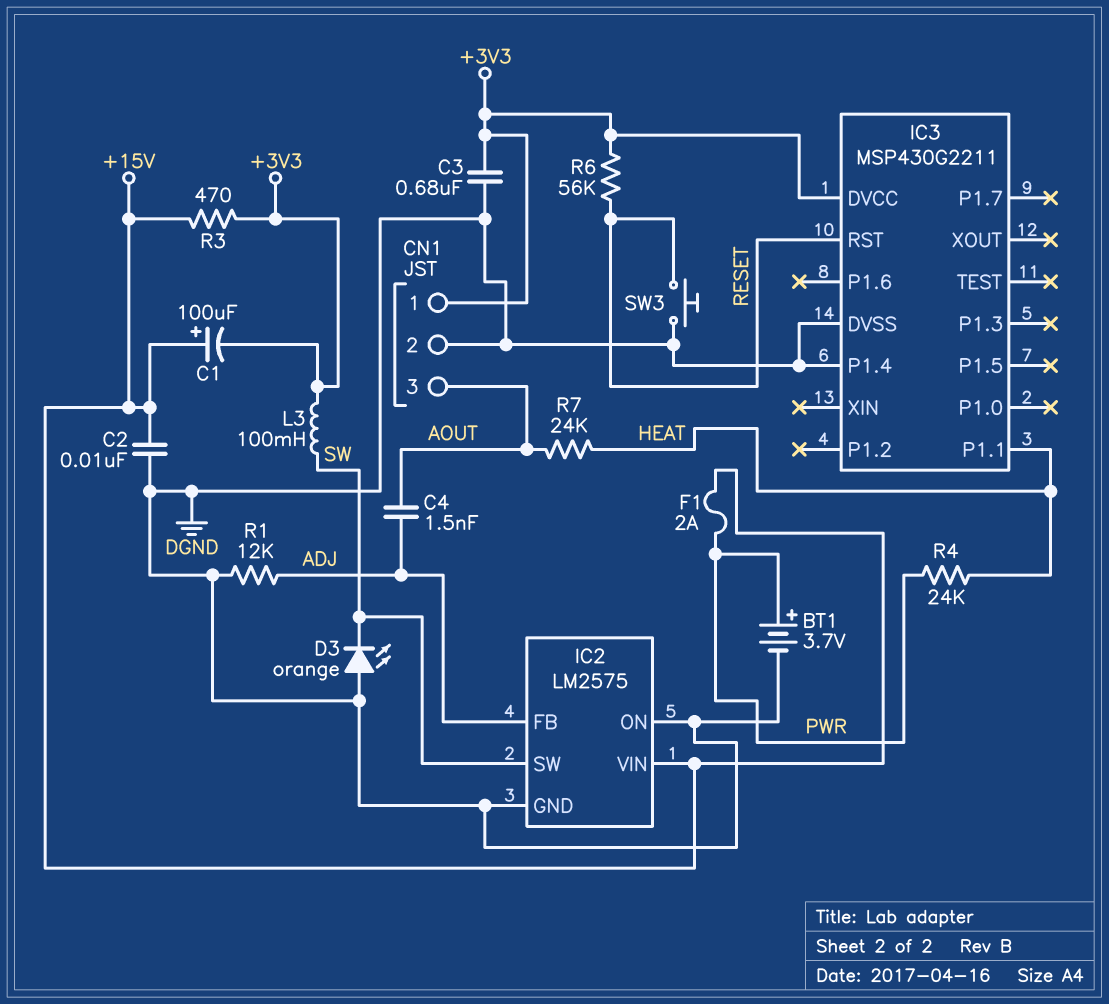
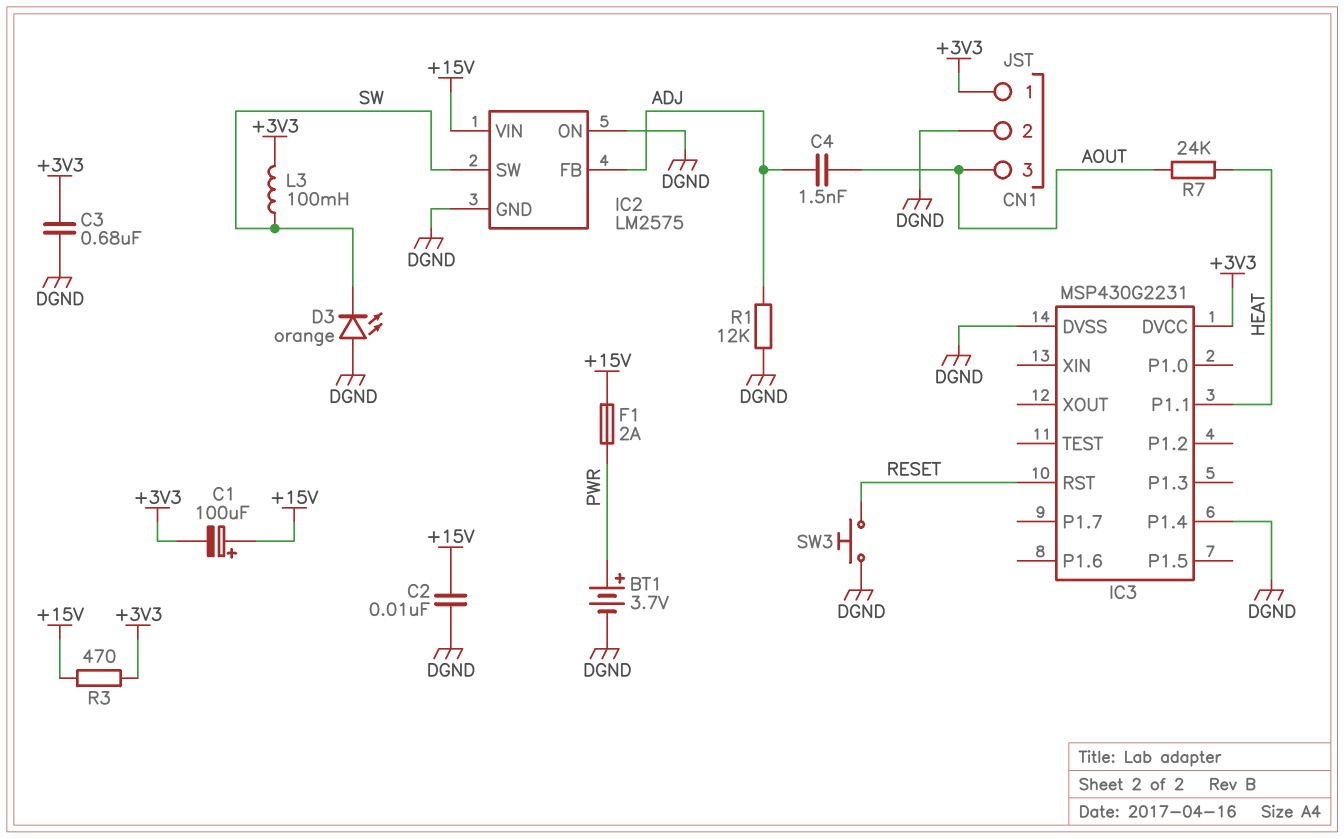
IC3: MSP430G2211 -> MSP430G2231
R4: 24k (HEAT, PWR) -> none
R6: 56k (+3V3, RESET) -> none

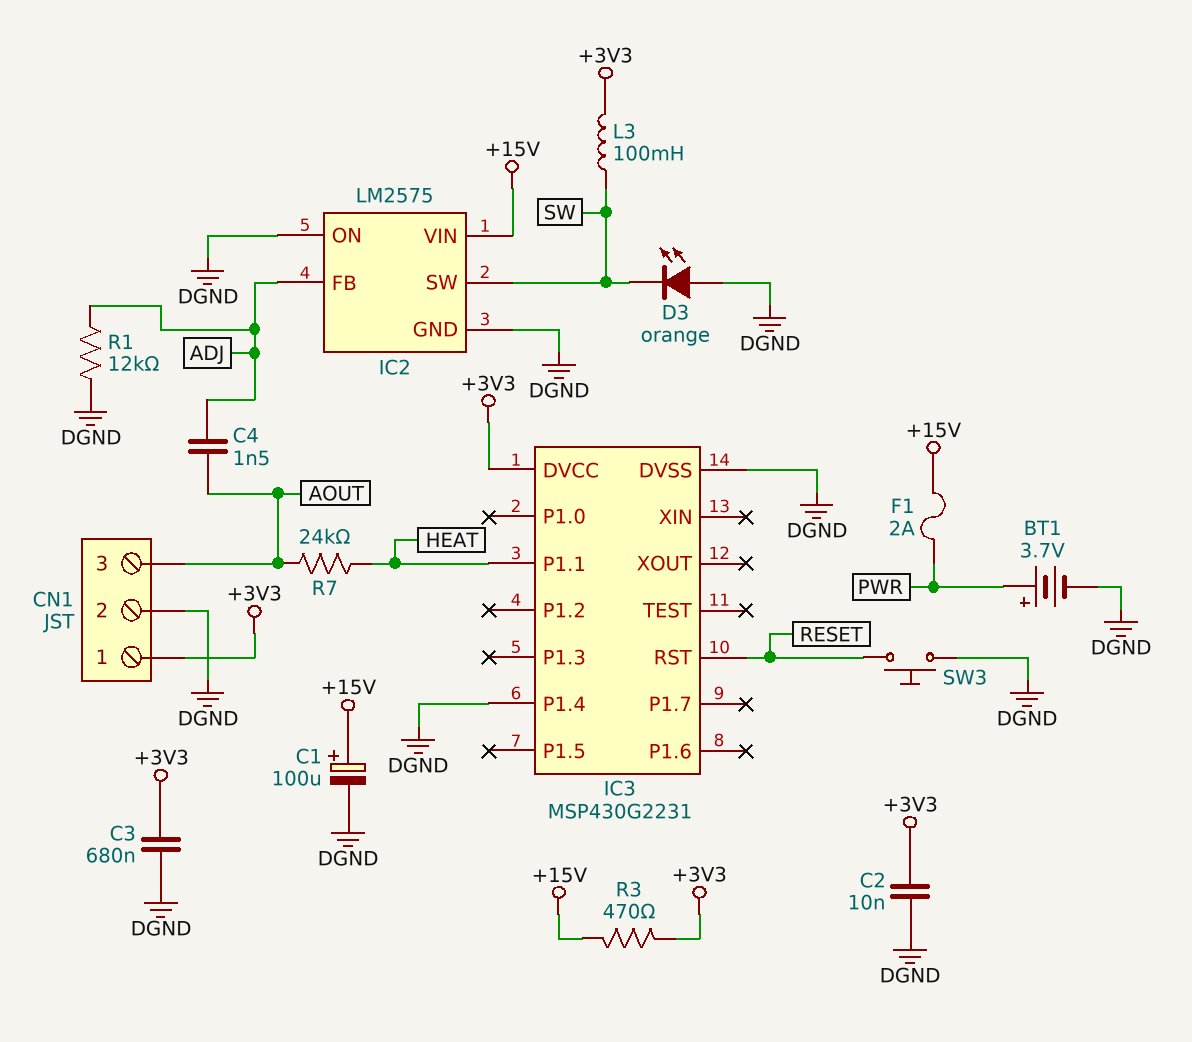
C1: 100uF (plus +15V, minus +3V3) -> 100uF (plus +15V, minus DGND)
C2: 10nF (+15V, DGND) -> 10nF (+3V3, DGND)

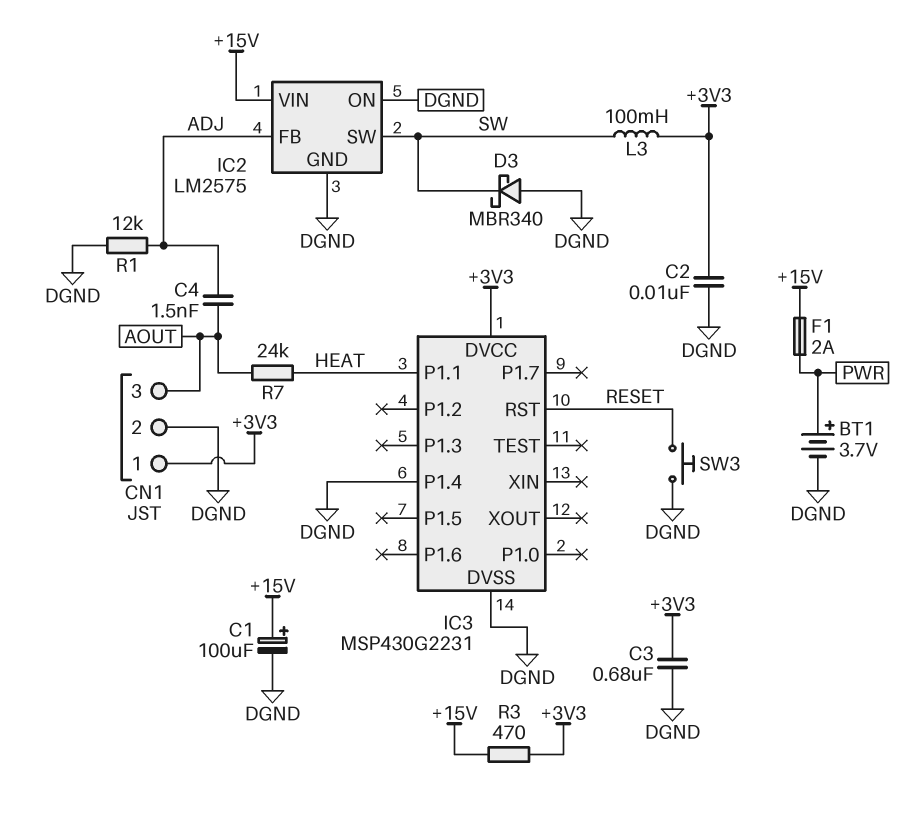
D3: LED orange (A DGND, K SW) -> schottky MBR340 (A DGND, K SW)

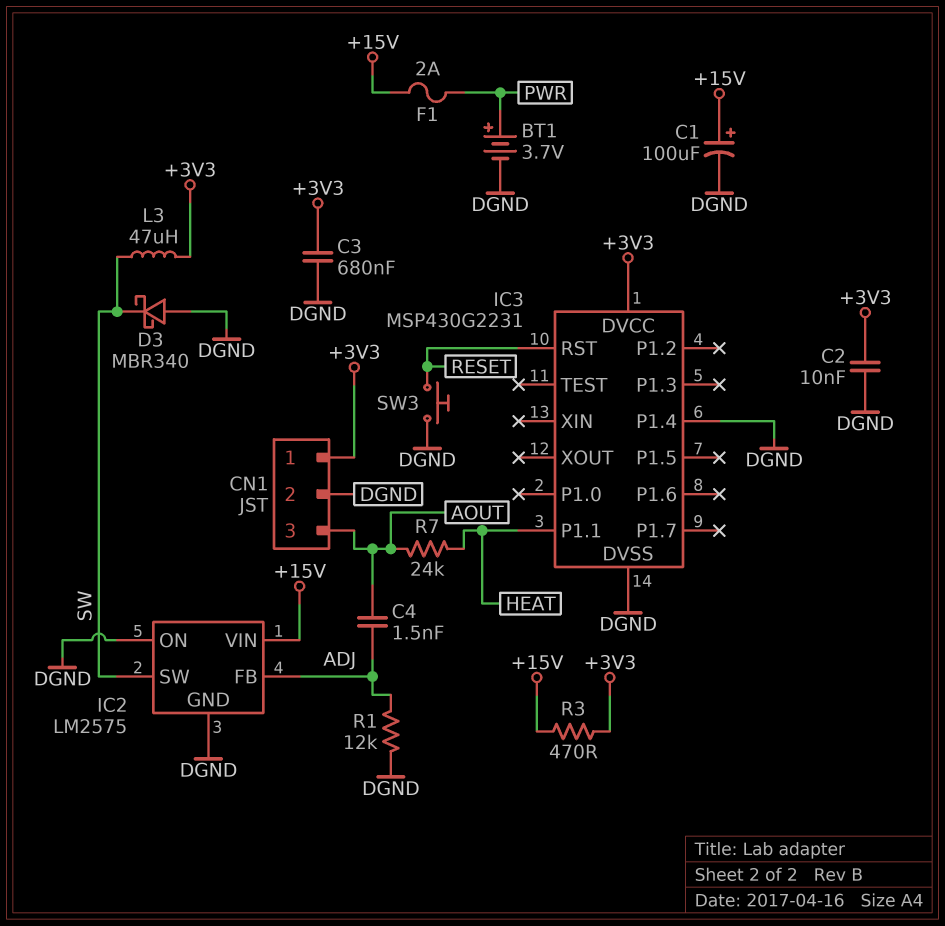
L3: 100mH (+3V3, SW) -> 47uH (+3V3, SW)

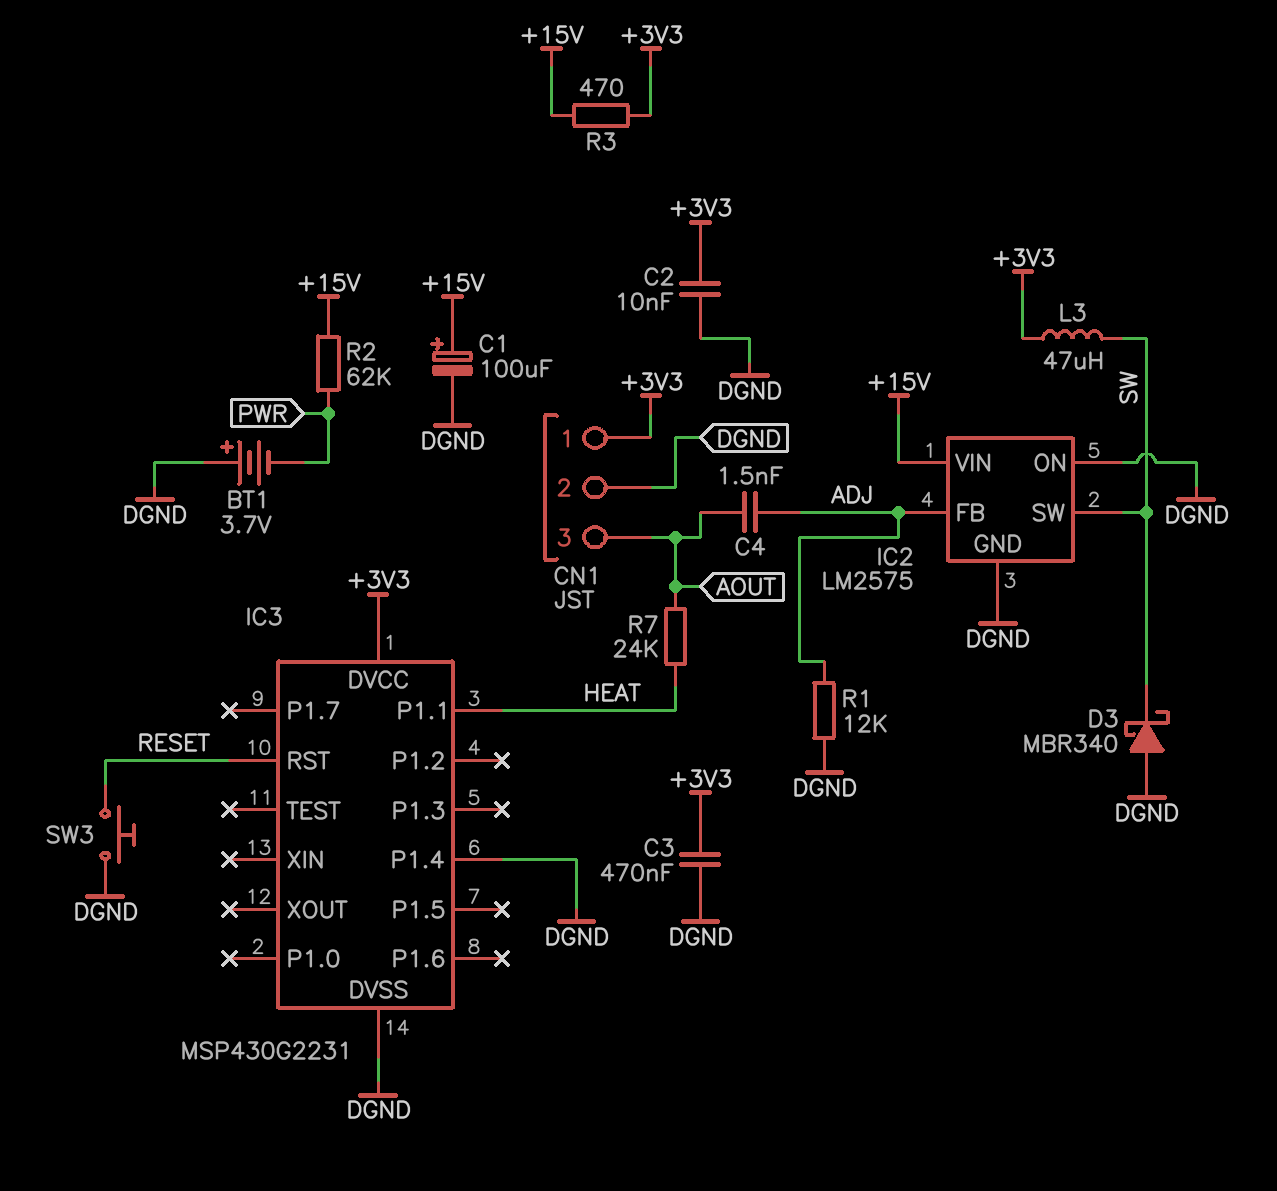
BT1: 3.7V (plus PWR, minus DGND) -> 3.7V (plus DGND, minus PWR)
C3: 680nF (+3V3, DGND) -> 470nF (+3V3, DGND)
F1: 2A (+15V, PWR) -> none
R2: none -> 62k (+15V, PWR)

